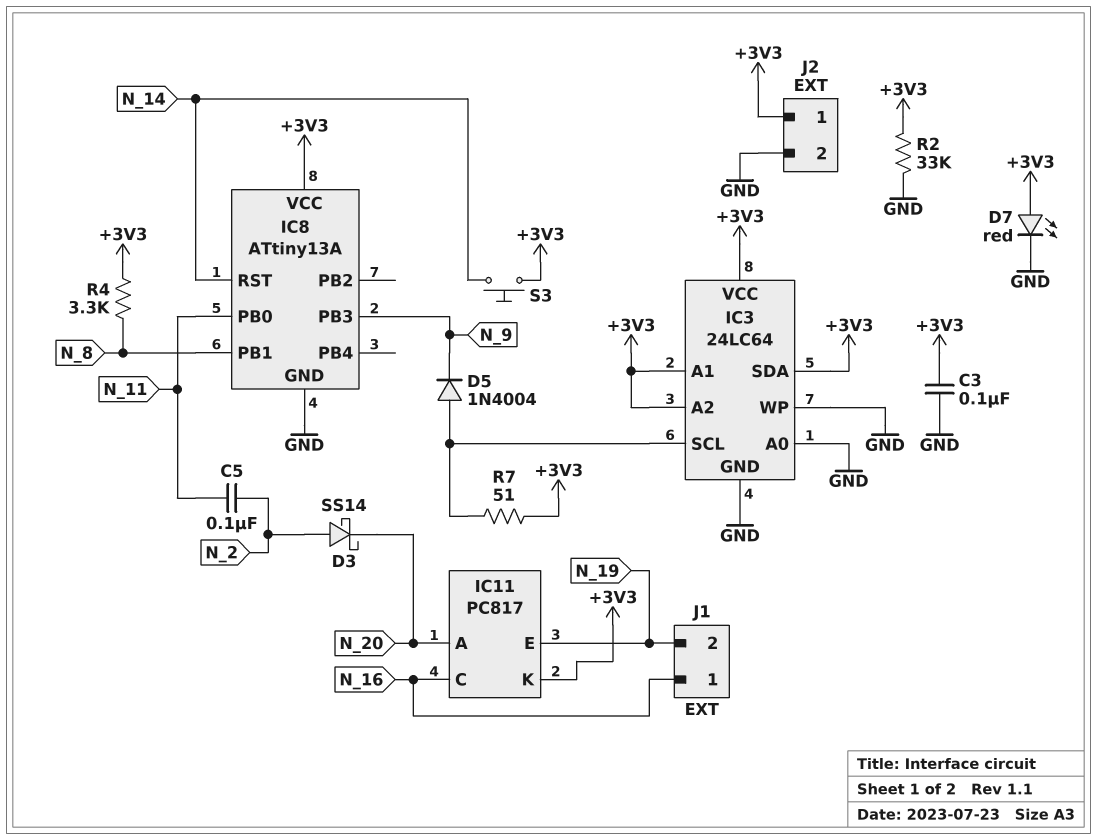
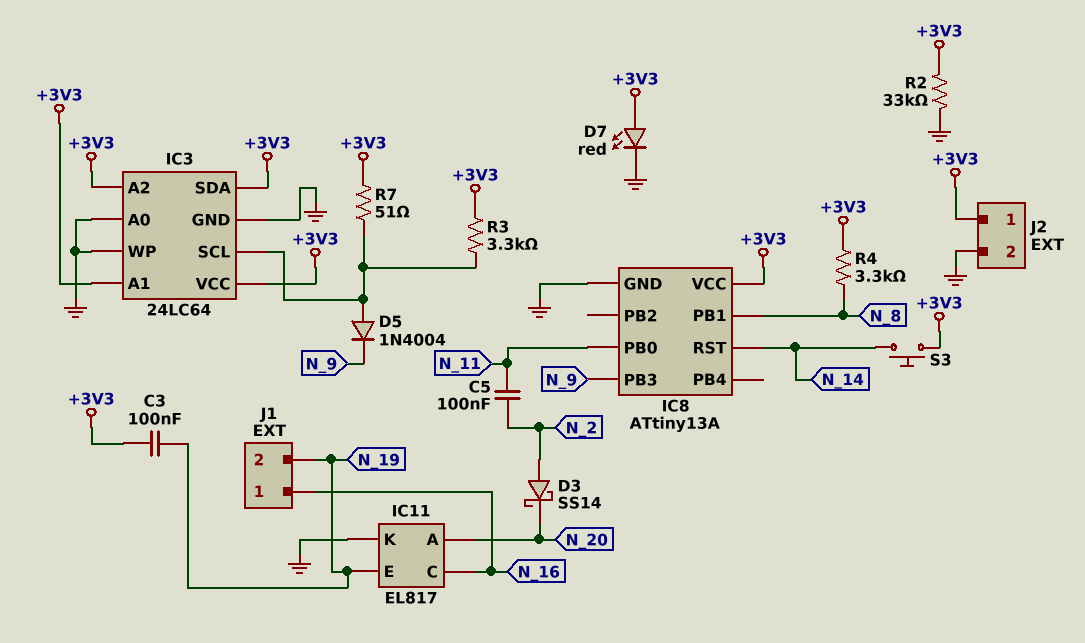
C3: 100nF (+3V3, GND) -> 100nF (+3V3, N_19)
IC11: PC817 -> EL817
IC11 pin K: +3V3 -> GND
R3: none -> 3.3k (+3V3, IC3/SCL)

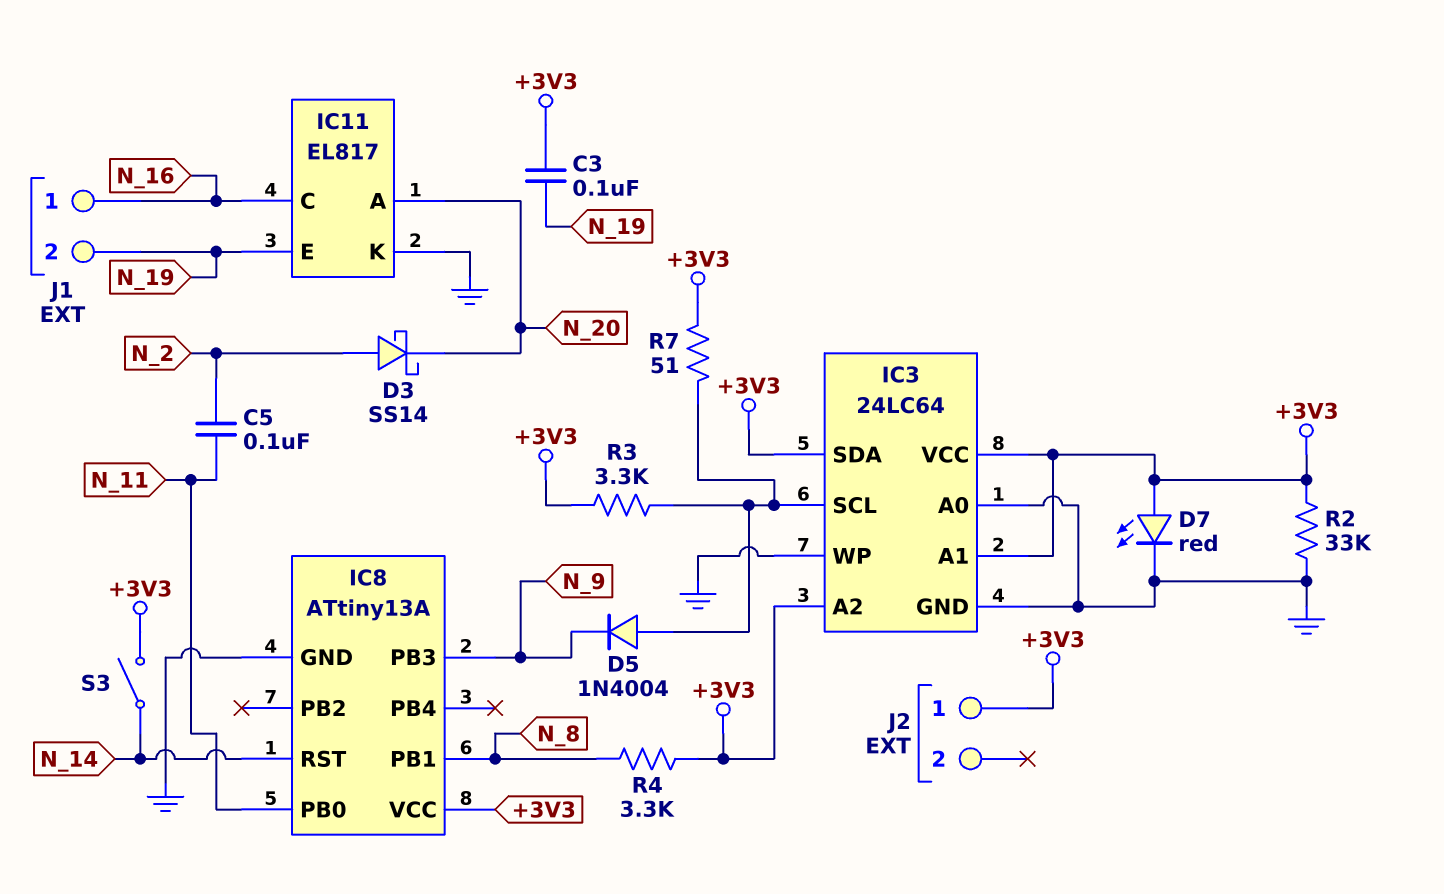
J2 pin 2: GND -> none
S3: button (+3V3, N_14) -> switch (+3V3, N_14)

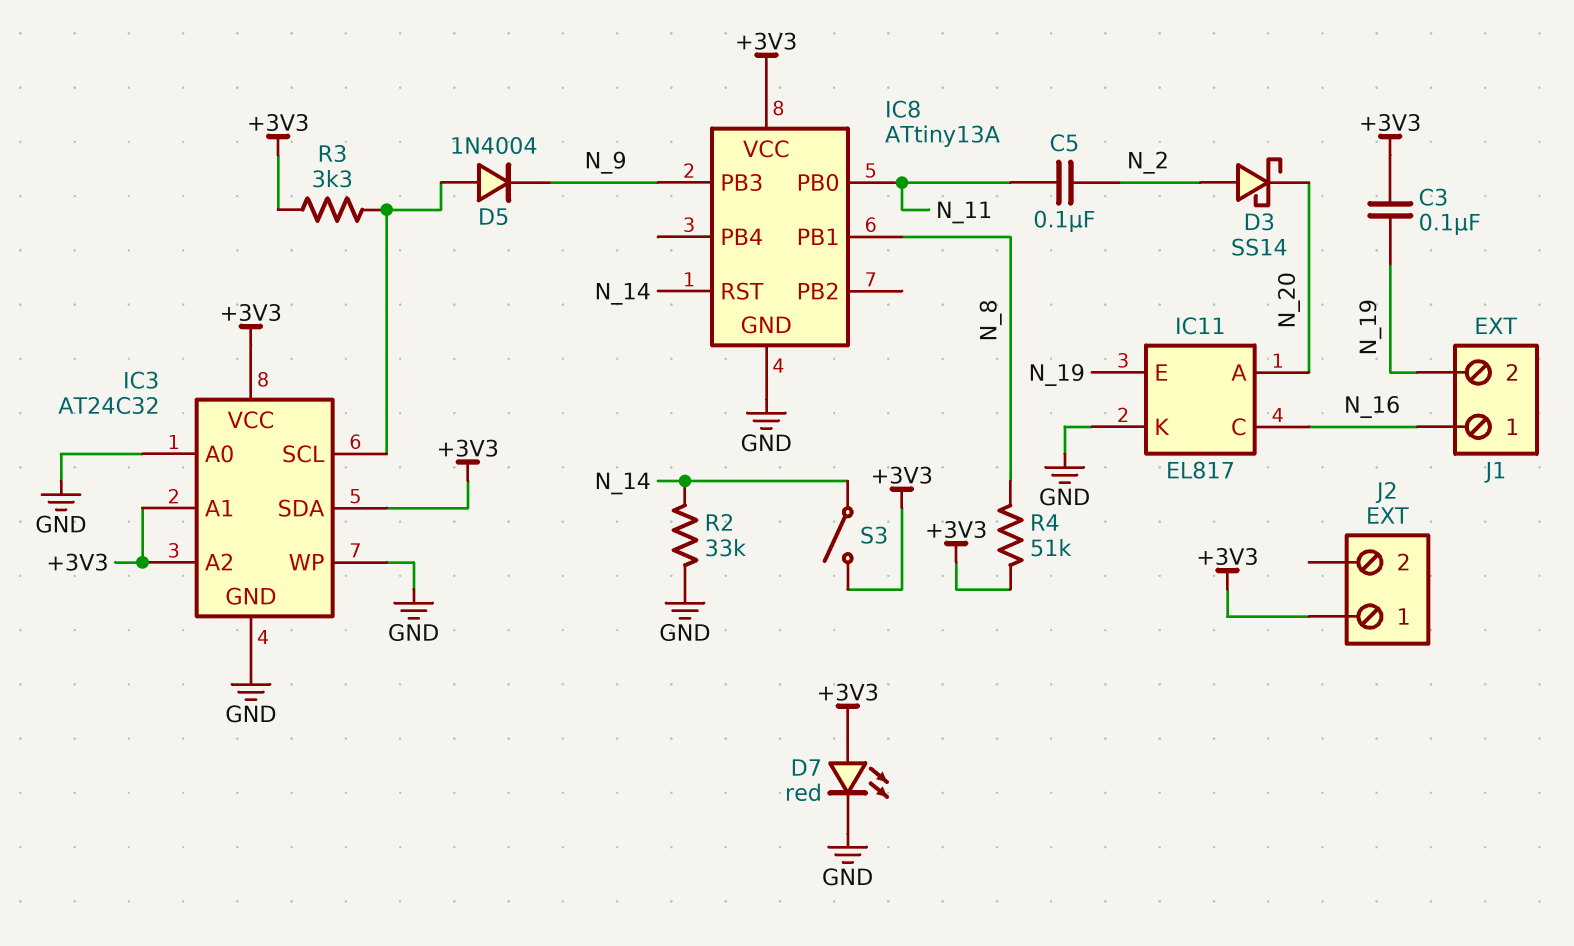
IC3: 24LC64 -> AT24C32
R2: 33k (+3V3, GND) -> 33k (GND, N_14)
R4: 3.3k (+3V3, N_8) -> 51k (+3V3, N_8)
R7: 51 (+3V3, IC3/SCL) -> none

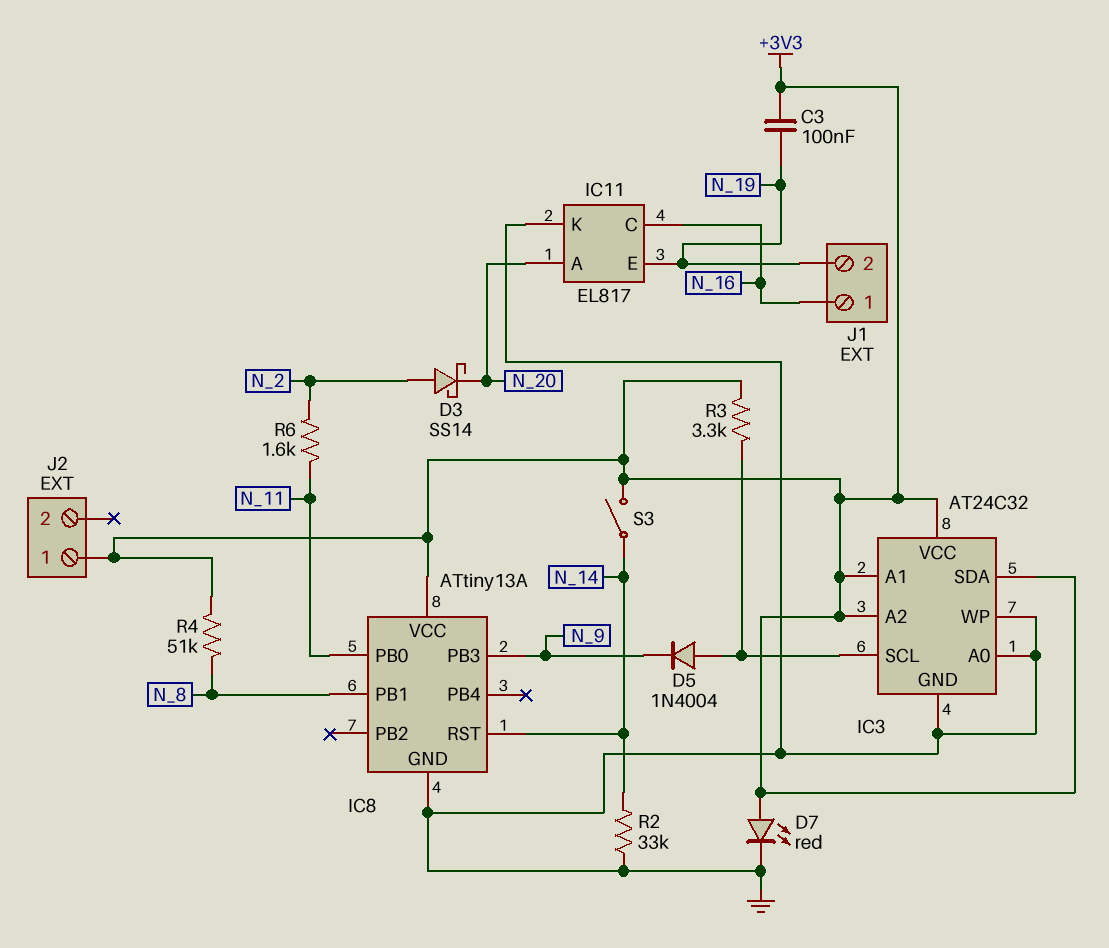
C5: 100nF (N_2, N_11) -> none
R6: none -> 1.6k (N_2, N_11)

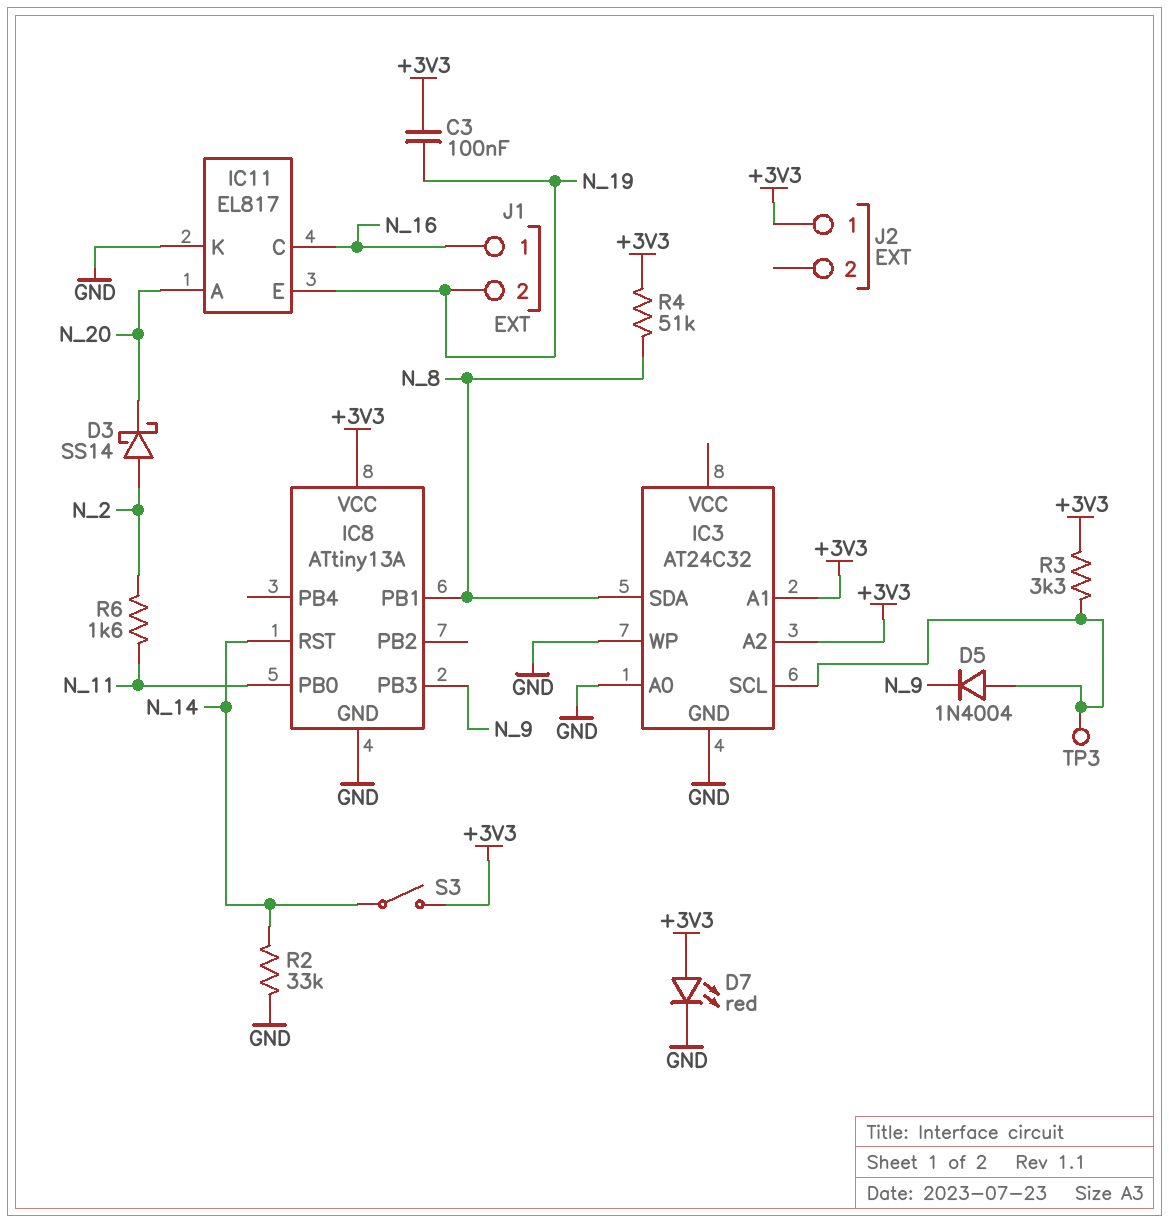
IC3 pin SDA: +3V3 -> N_8
IC3 pin VCC: +3V3 -> none
TP3: none -> test point (IC3/SCL)

